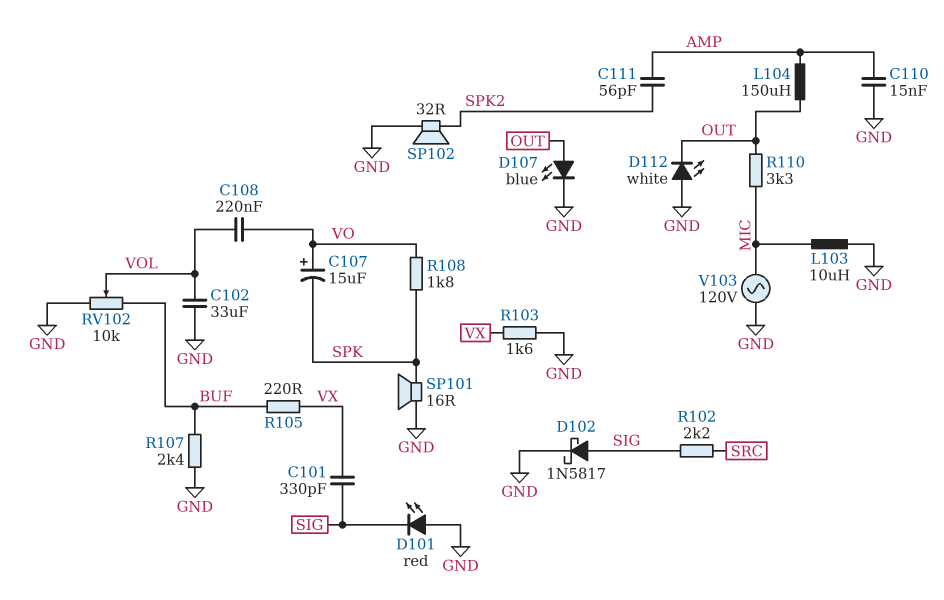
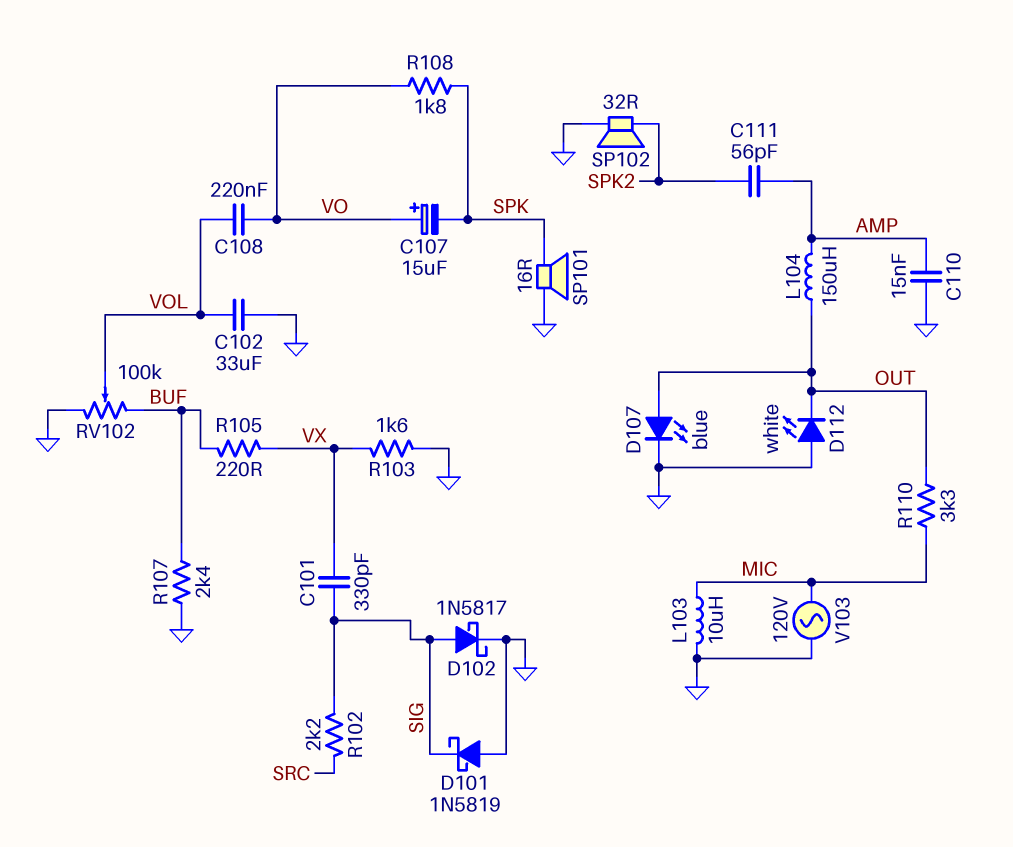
D101: LED red (A GND, K SIG) -> schottky 1N5819 (A GND, K SIG)
RV102: 10k (BUF, GND, wiper VOL) -> 100k (BUF, GND, wiper VOL)

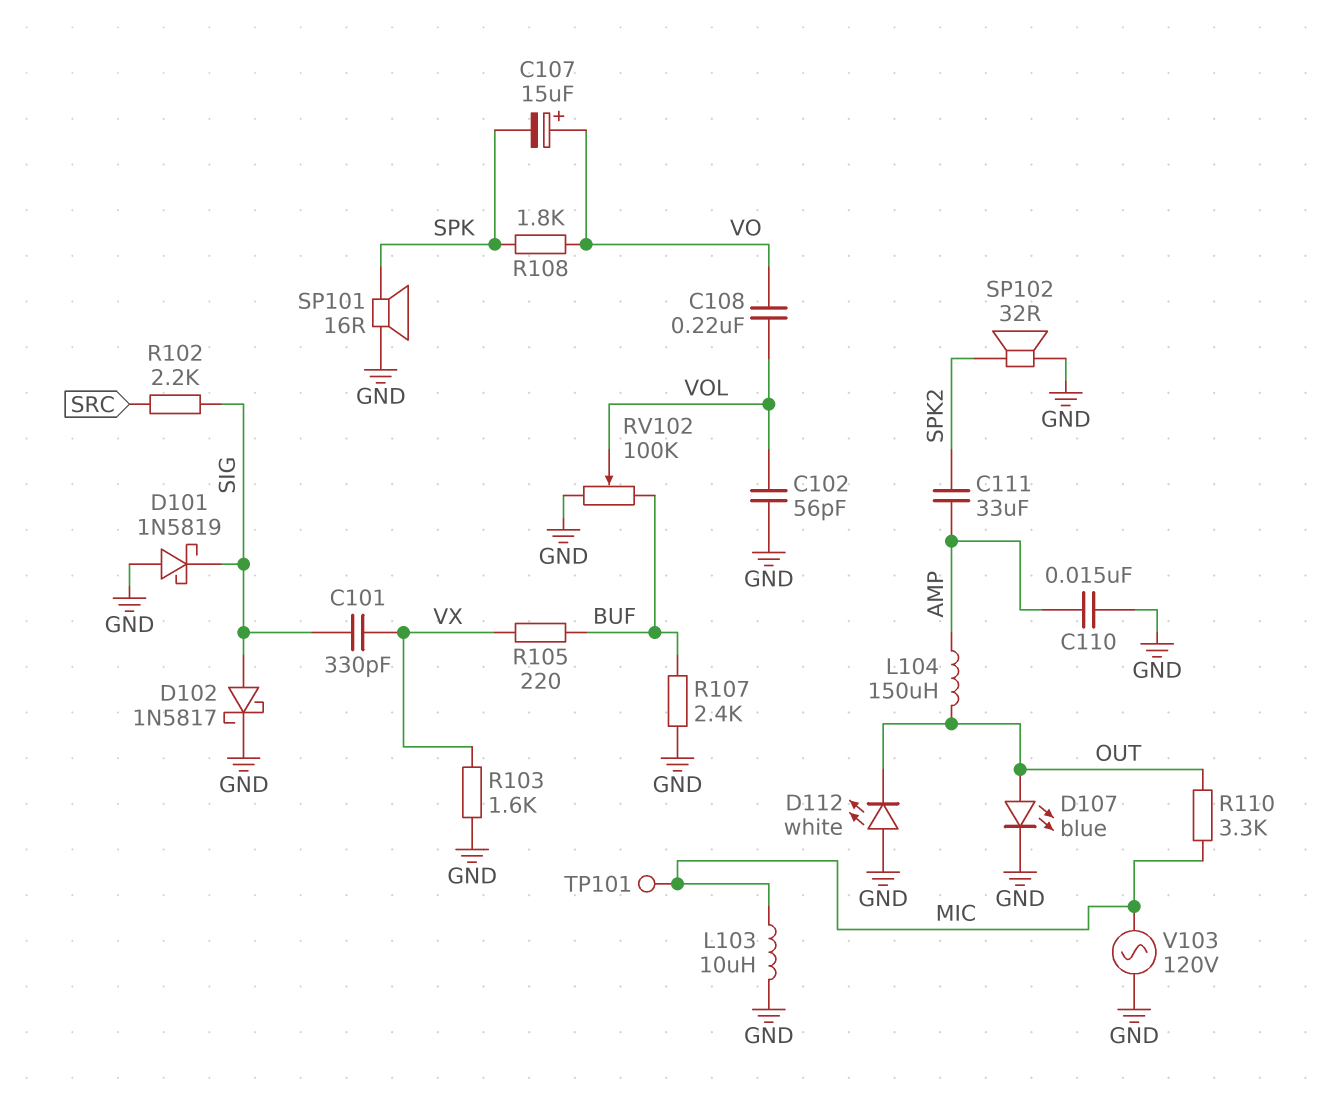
C102: 33uF (GND, VOL) -> 56pF (GND, VOL)
C111: 56pF (AMP, SPK2) -> 33uF (AMP, SPK2)
TP101: none -> test point (MIC)

